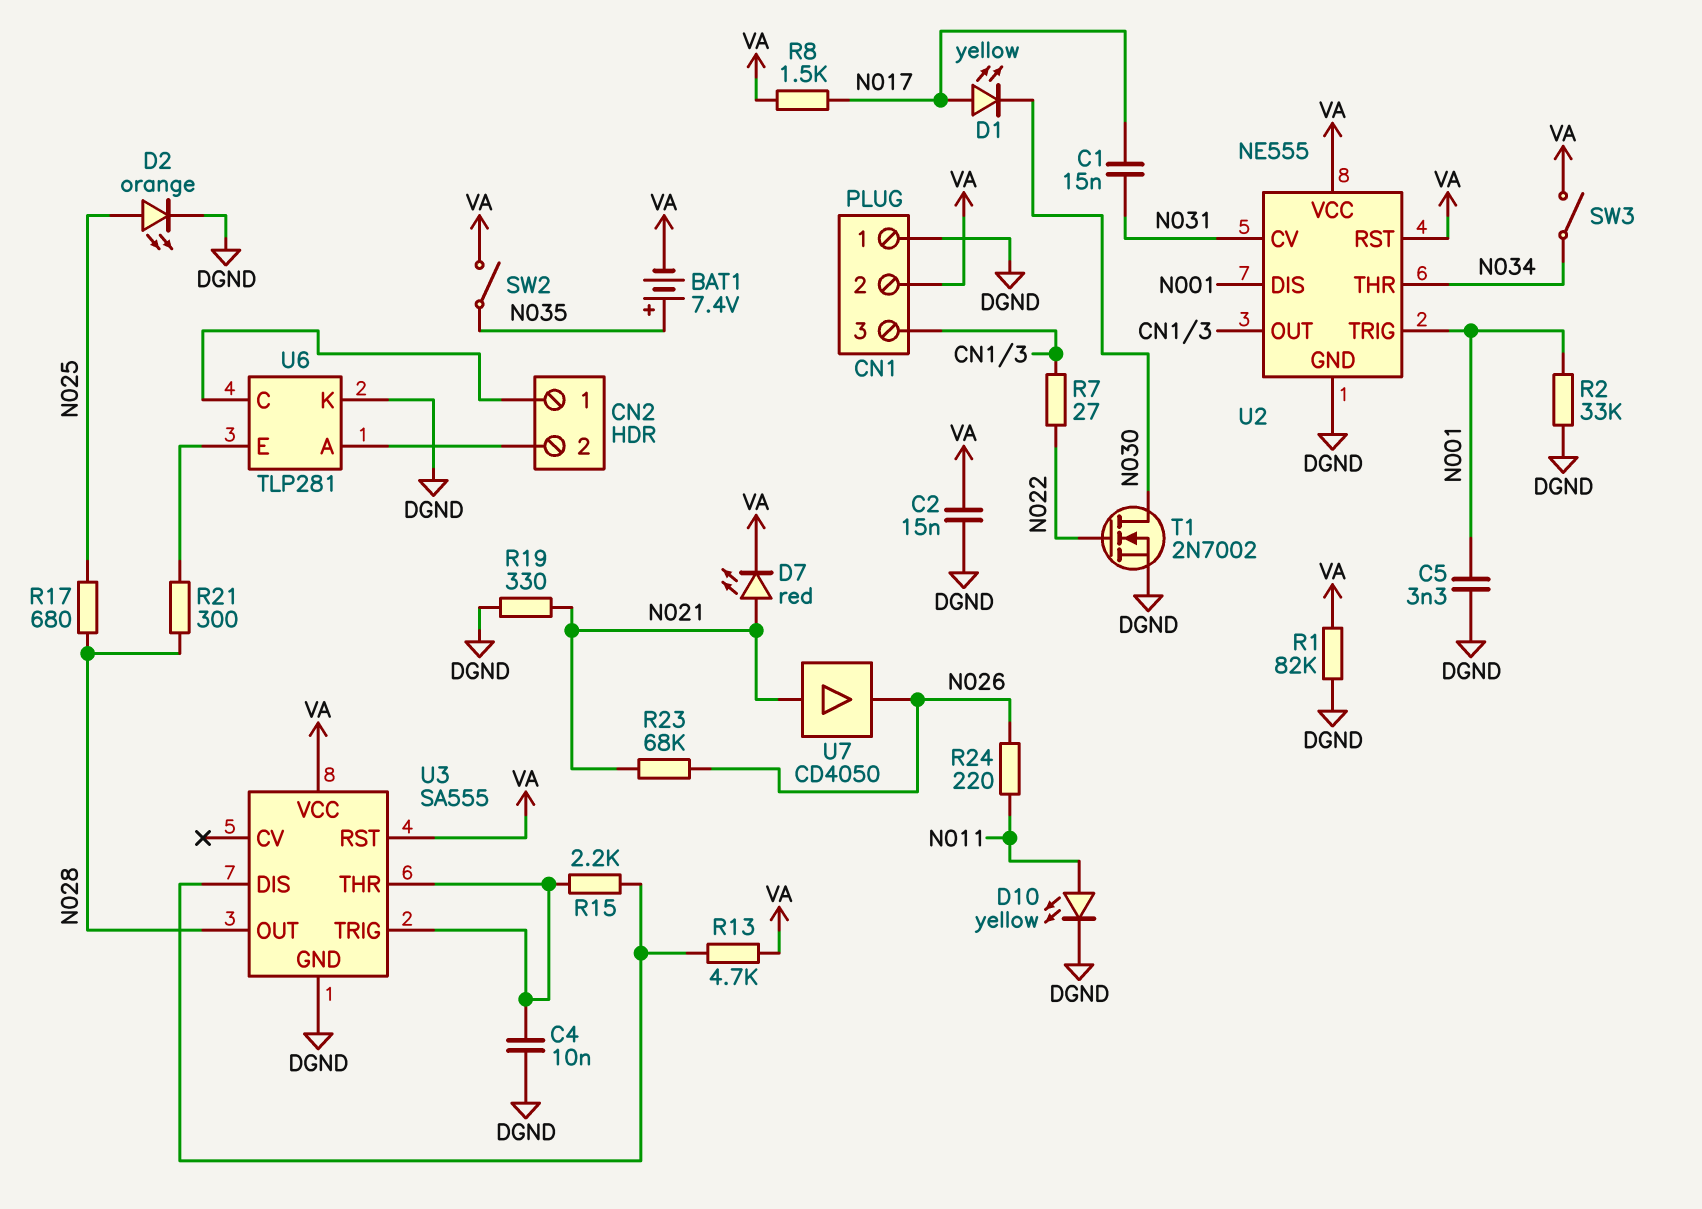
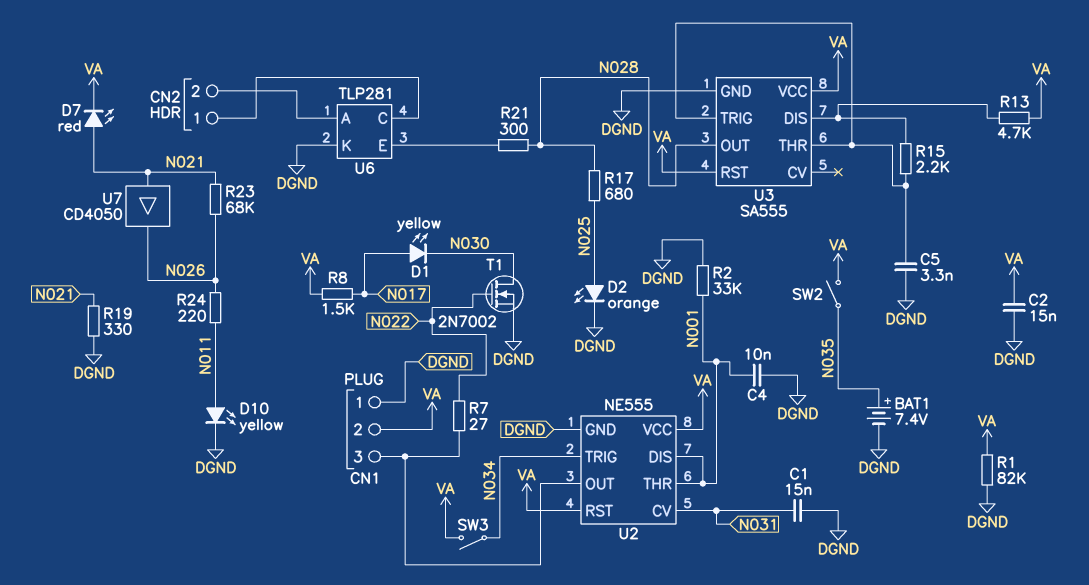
BAT1: 7.4V (plus N035, minus VA) -> 7.4V (plus N035, minus DGND)
C1: 15nF (N017, N031) -> 15nF (DGND, N031)
C4: 10nF (DGND, U3/THR) -> 10nF (DGND, N001)
C5: 3.3nF (DGND, N001) -> 3.3nF (DGND, U3/THR)
U2 pin THR: N034 -> N001
U2 pin TRIG: N001 -> N034

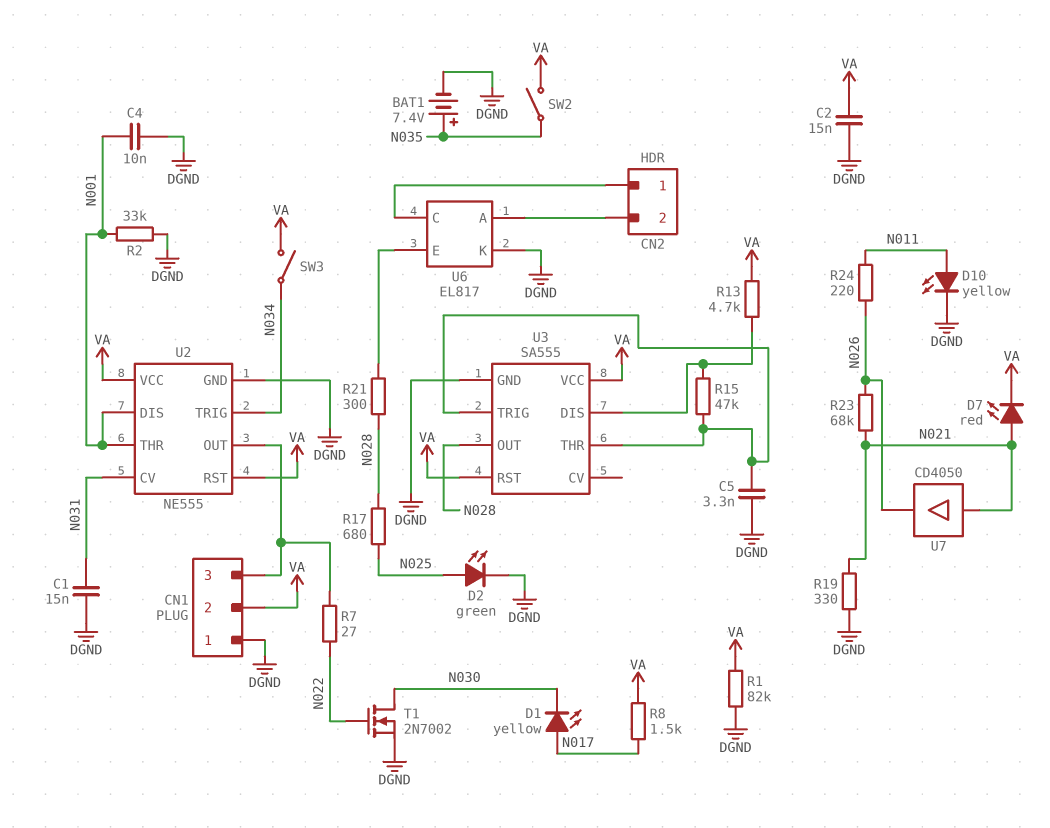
D2: LED orange (A N025, K DGND) -> LED green (A N025, K DGND)
R15: 2.2k (U3/DIS, U3/THR) -> 47k (U3/DIS, U3/THR)
U6: TLP281 -> EL817

